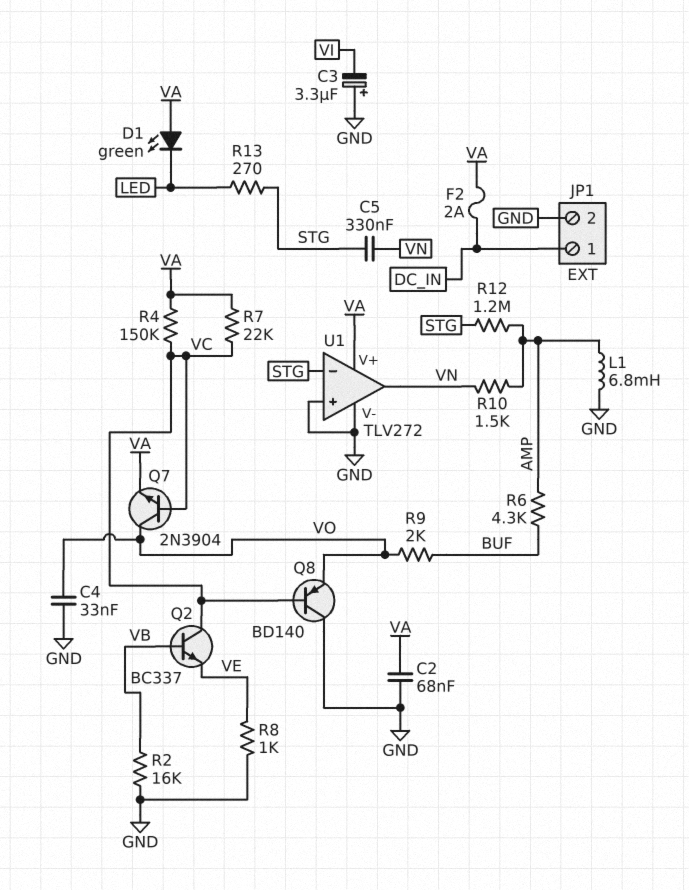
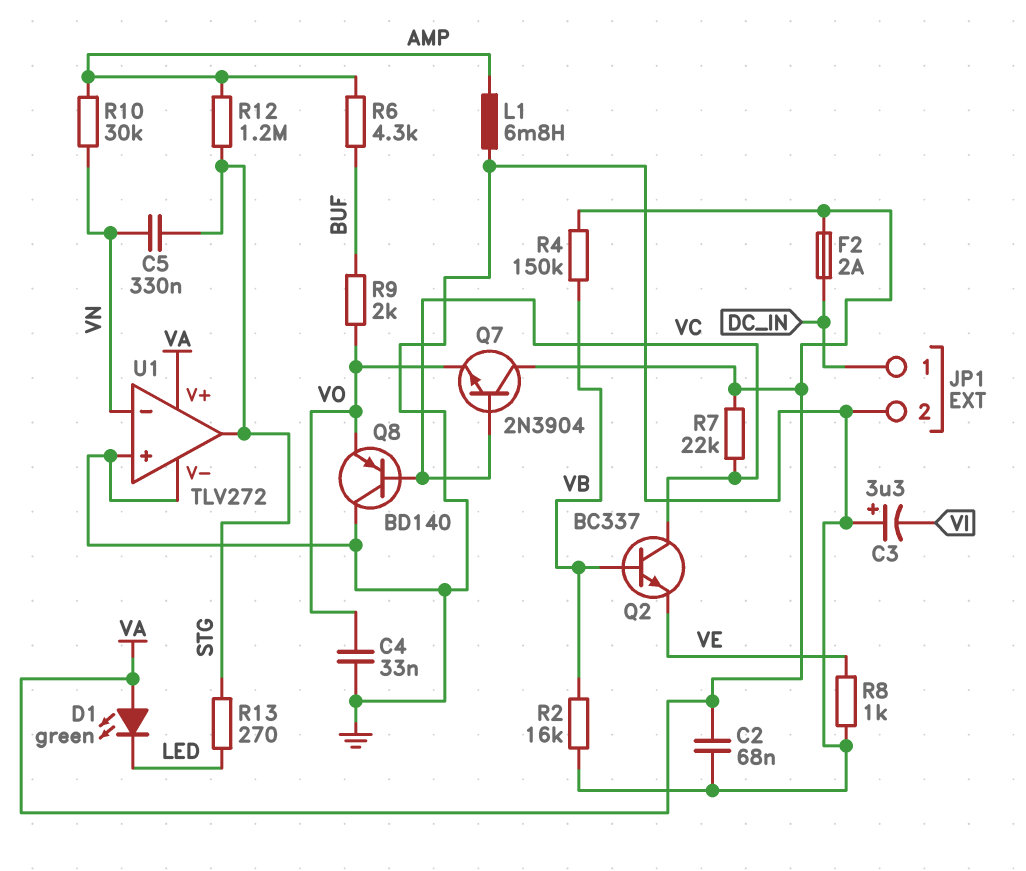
Q7: NPN 2N3904 (B VC, C VO, E VA) -> NPN 2N3904 (B VC, C VA, E VO)
R4: 150k (VA, VC) -> 150k (VA, VB)
R10: 1.5k (AMP, VN) -> 30k (AMP, VN)
U1 pin in-: STG -> VN
U1 pin out: VN -> STG

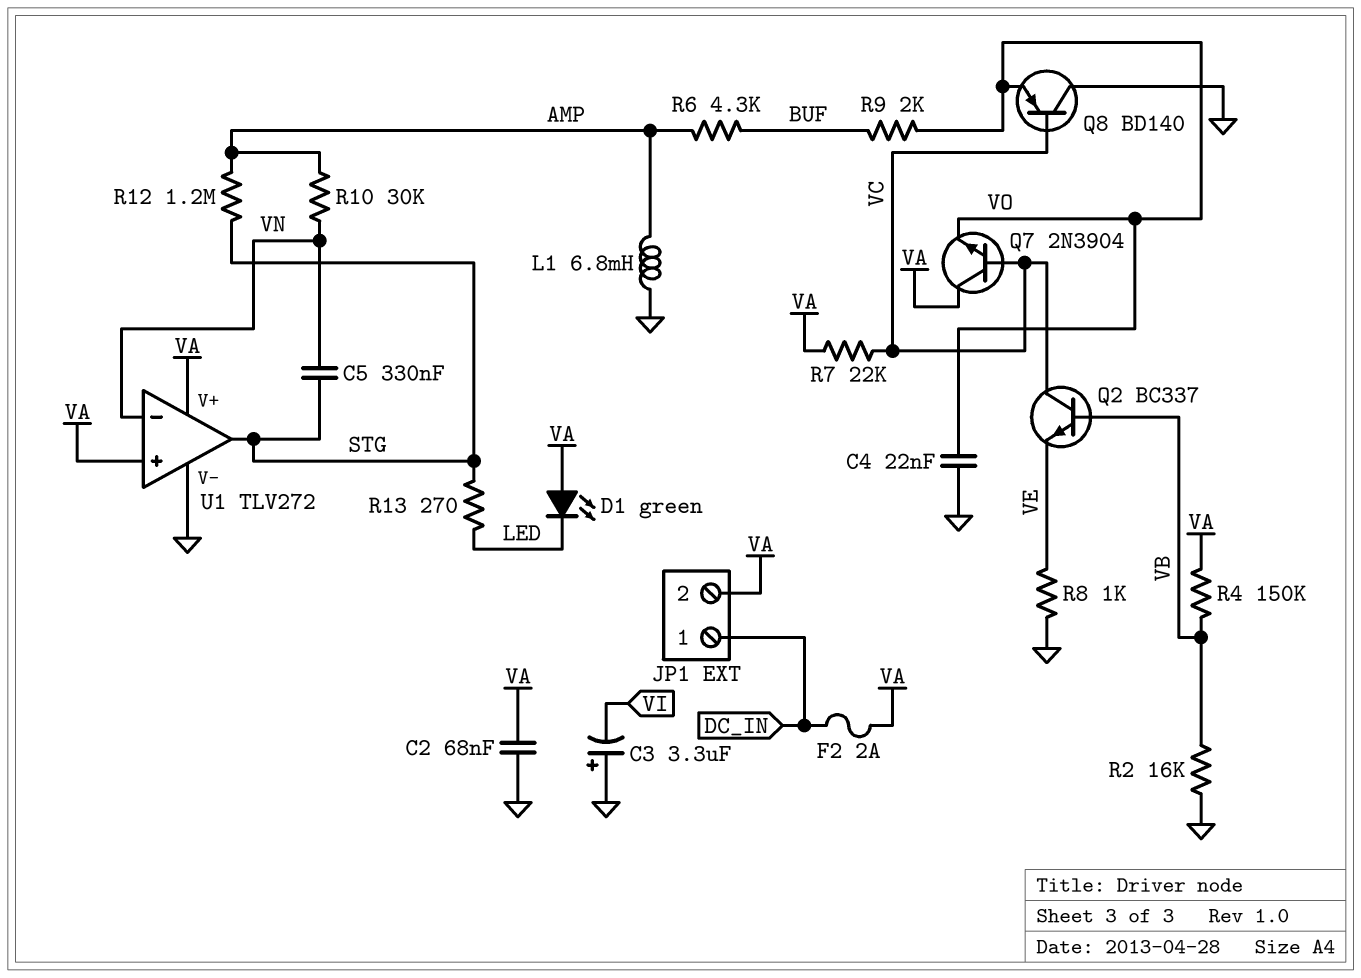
C4: 33nF (GND, VO) -> 22nF (GND, VO)
JP1 pin 2: GND -> VA
U1 pin in+: GND -> VA

